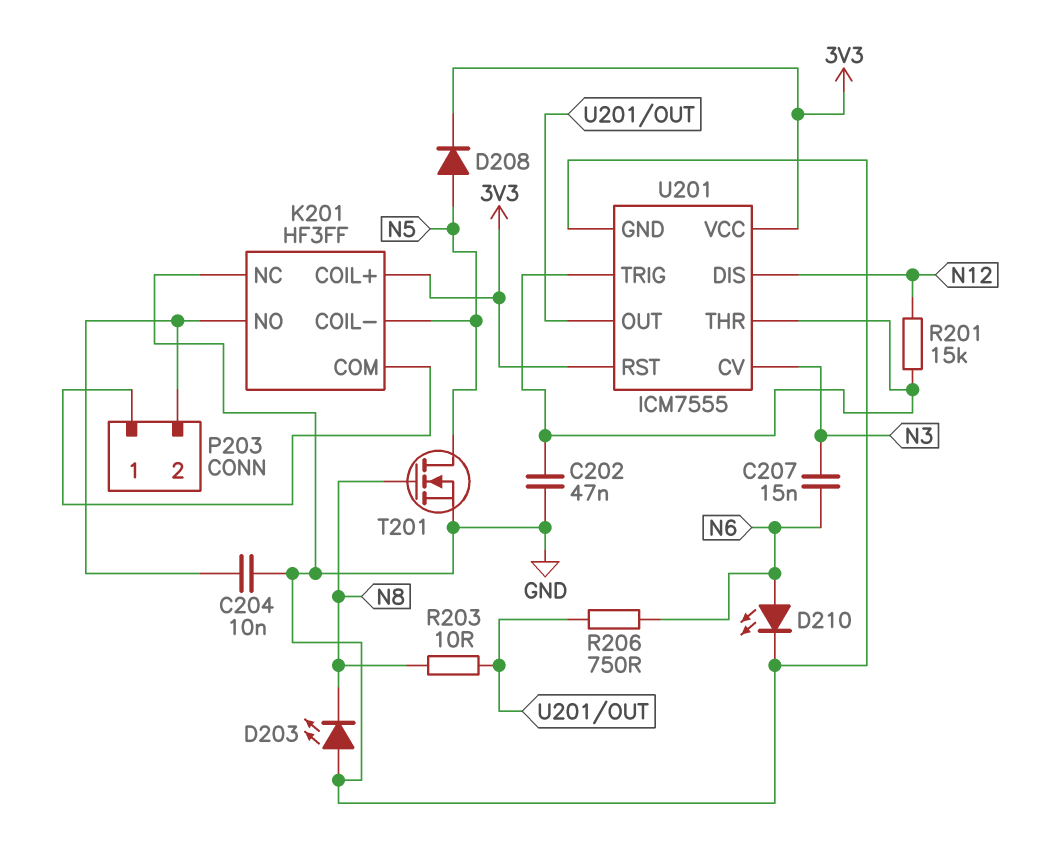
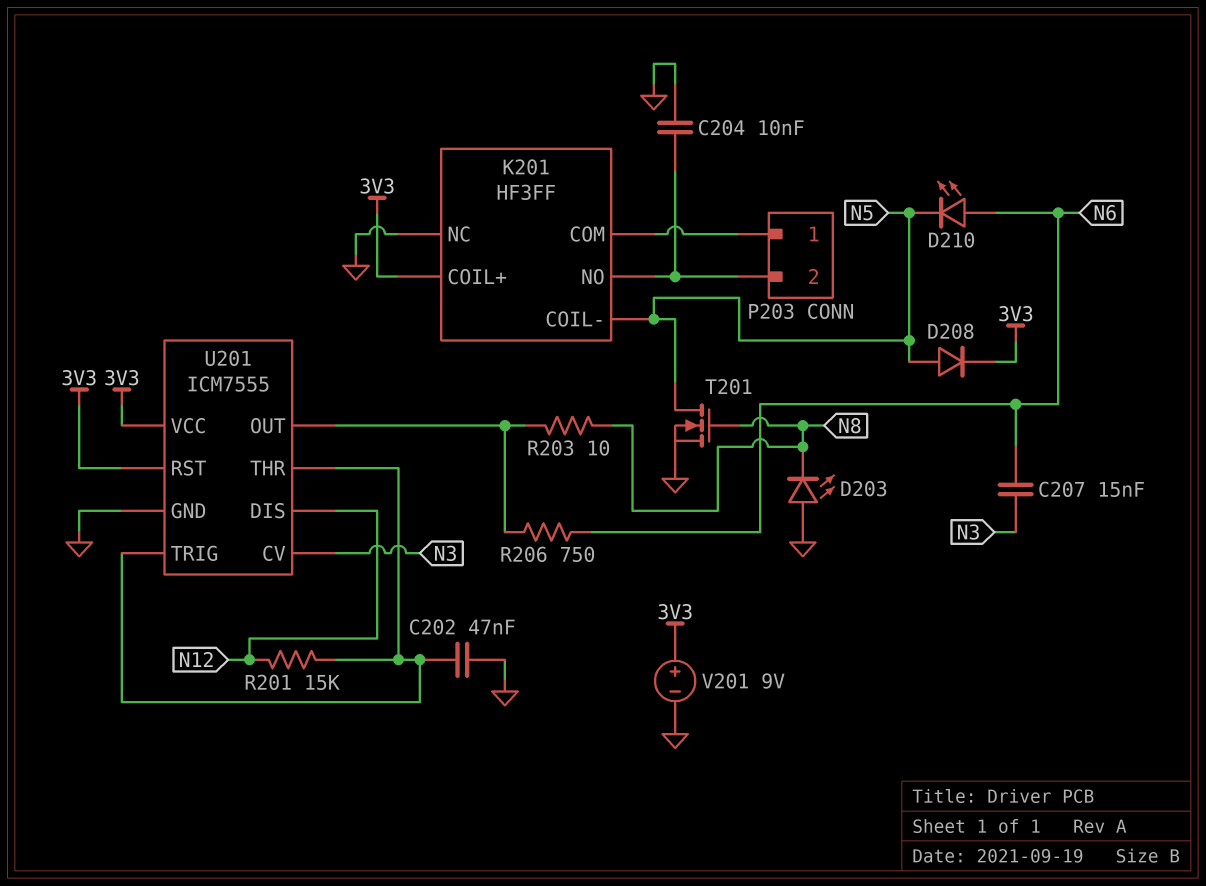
D210: LED (A N6, K GND) -> LED (A N6, K N5)
V201: none -> 9V (plus 3V3, minus GND)

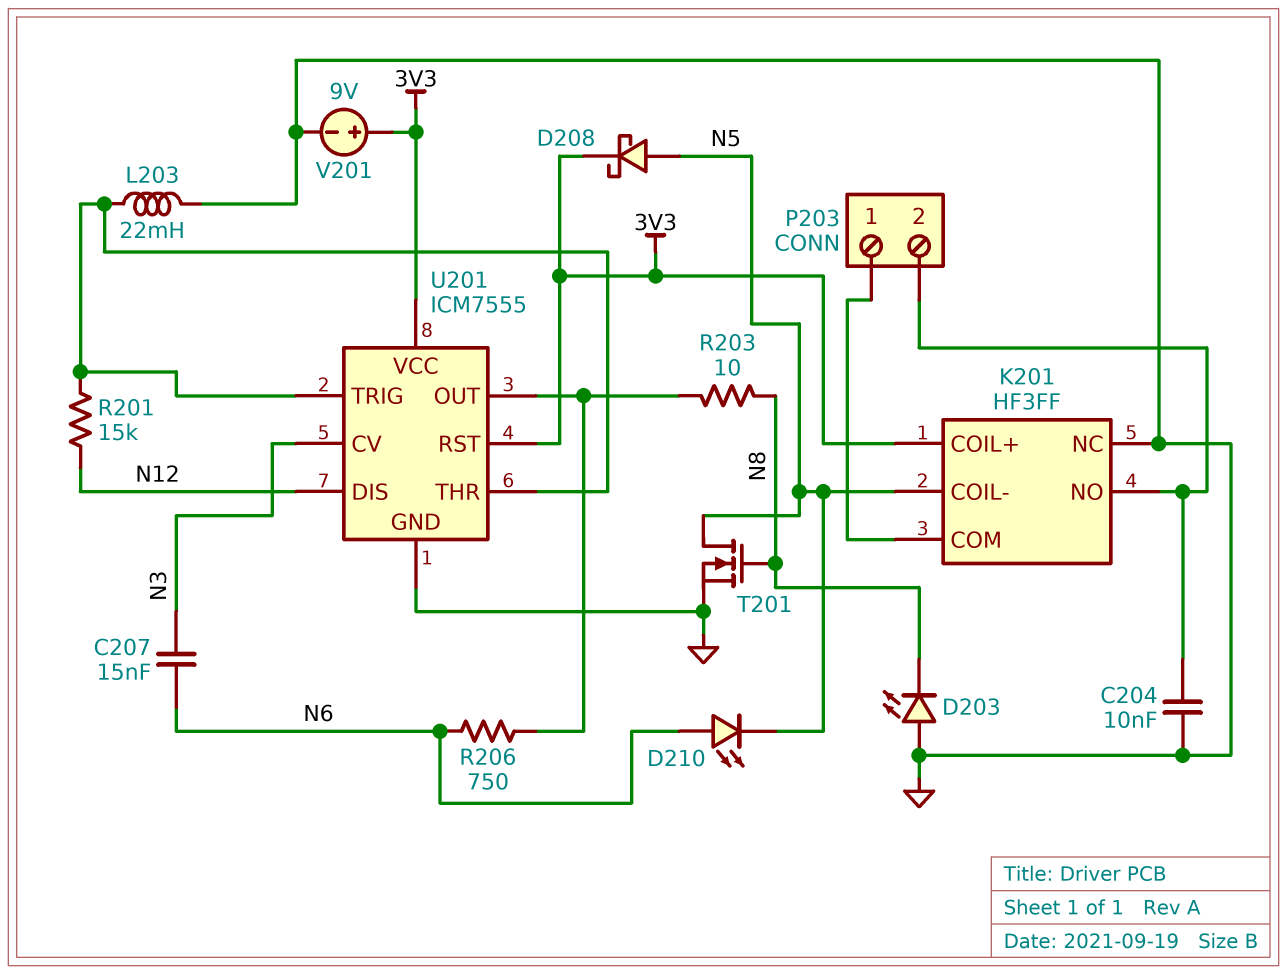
C202: 47nF (GND, U201/THR) -> none
D208: diode (A N5, K 3V3) -> schottky (A N5, K 3V3)
L203: none -> 22mH (GND, U201/THR)

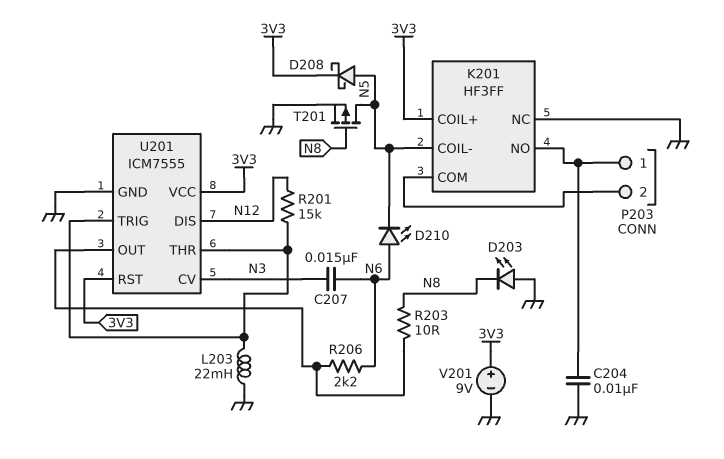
P203 pin 1: K201/COM -> K201/NO
P203 pin 2: K201/NO -> K201/COM
R206: 750 (N6, U201/OUT) -> 2.2k (N6, U201/OUT)
T201: NMOS (G N8, D N5, S GND) -> PMOS (G N8, D N5, S GND)

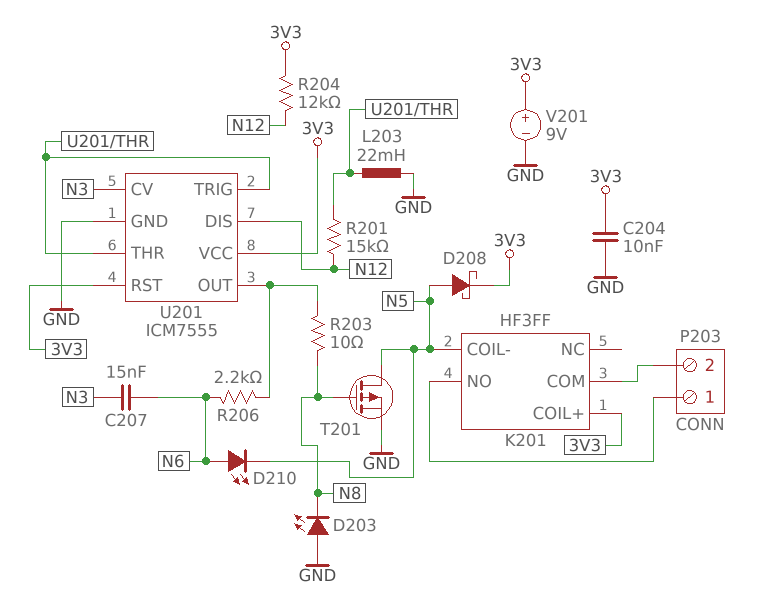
C204: 10nF (GND, K201/NO) -> 10nF (3V3, GND)
K201 pin NC: GND -> none
R204: none -> 12k (3V3, N12)

